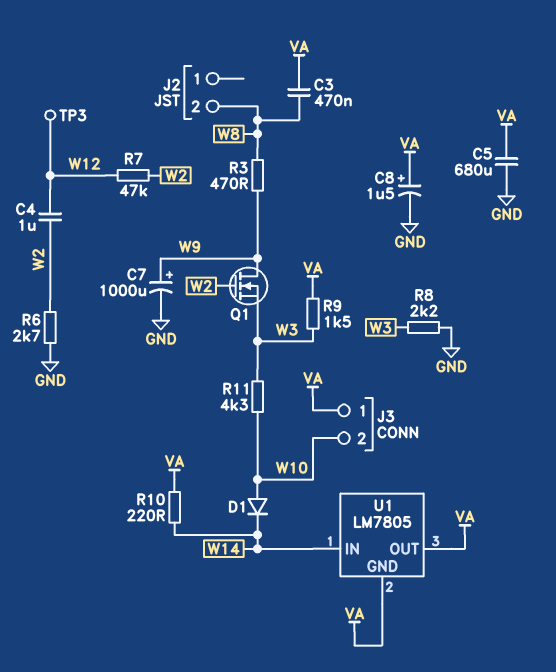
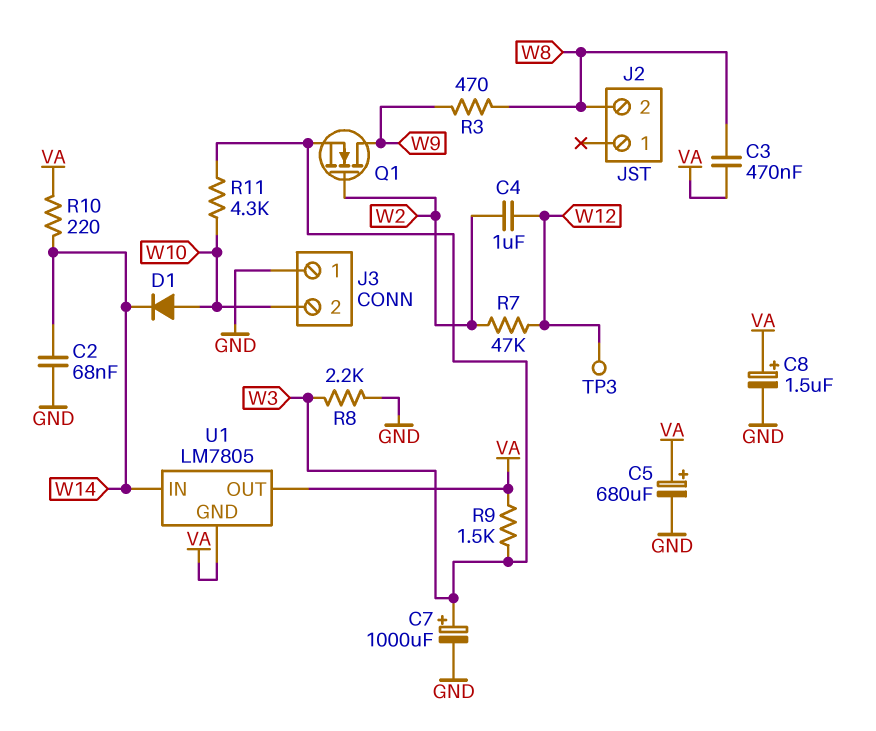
C2: none -> 68nF (GND, W14)
C5: 680uF (GND, VA) -> 680uF (plus VA, minus GND)
C7: 1000uF (plus W9, minus GND) -> 1000uF (plus W3, minus GND)
J3 pin 1: VA -> GND
R6: 2.7k (GND, W2) -> none

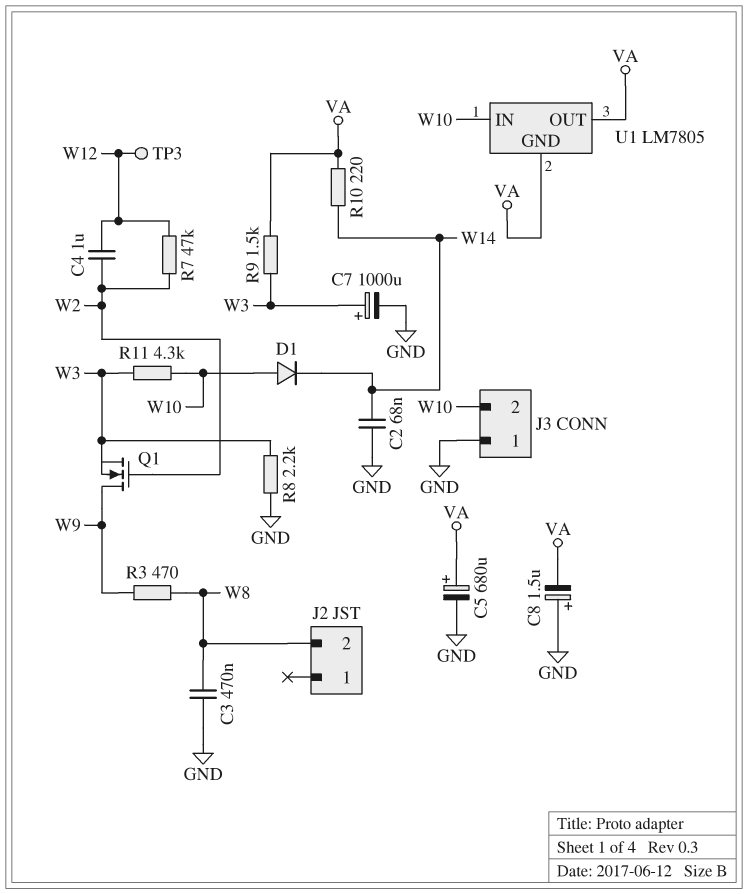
C3: 470nF (VA, W8) -> 470nF (GND, W8)
C8: 1.5uF (plus VA, minus GND) -> 1.5uF (plus GND, minus VA)
U1 pin IN: W14 -> W10

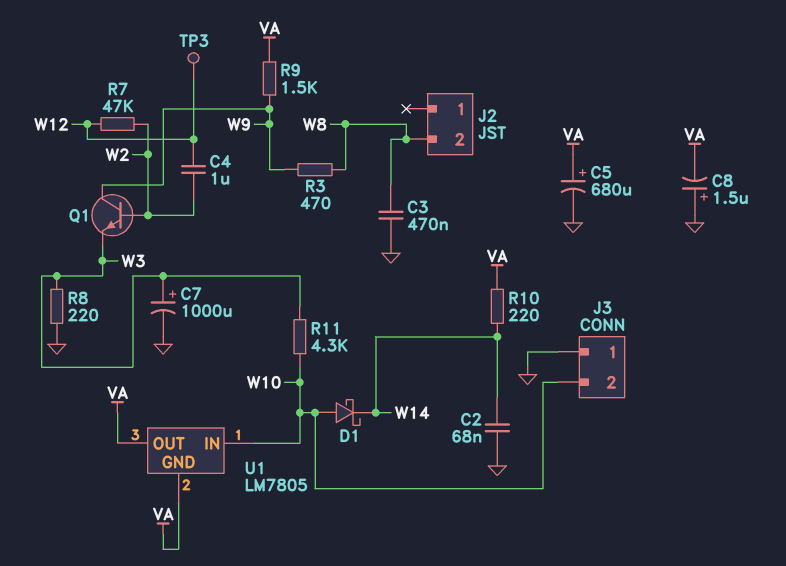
D1: diode (A W10, K W14) -> schottky (A W10, K W14)
Q1: NMOS (G W2, D W9, S W3) -> NPN (B W2, C W9, E W3)
R8: 2.2k (GND, W3) -> 220 (GND, W3)
R9: 1.5k (VA, W3) -> 1.5k (VA, W9)

